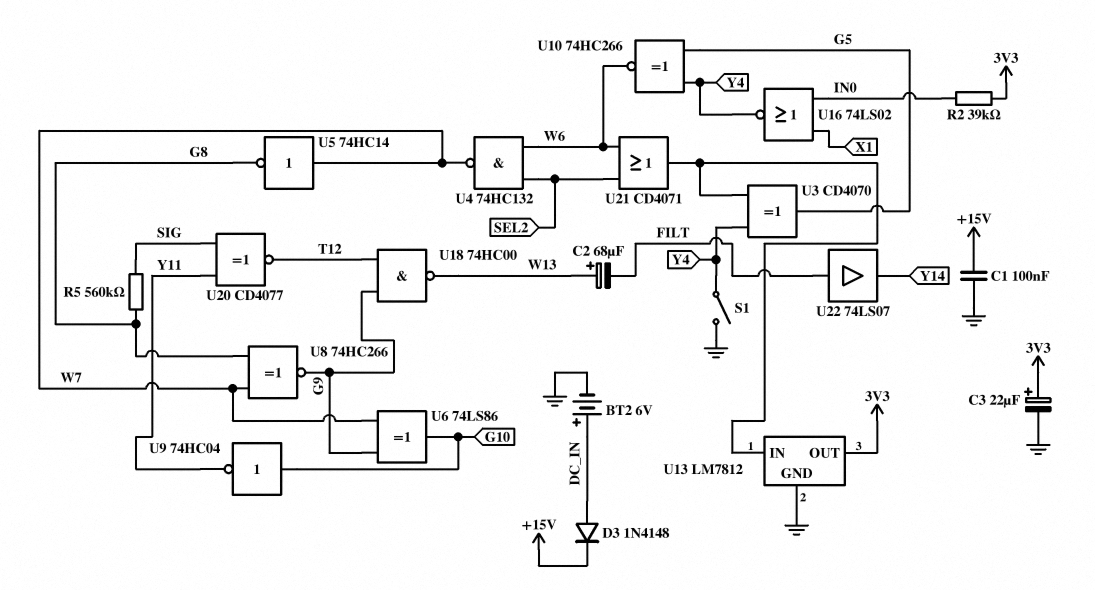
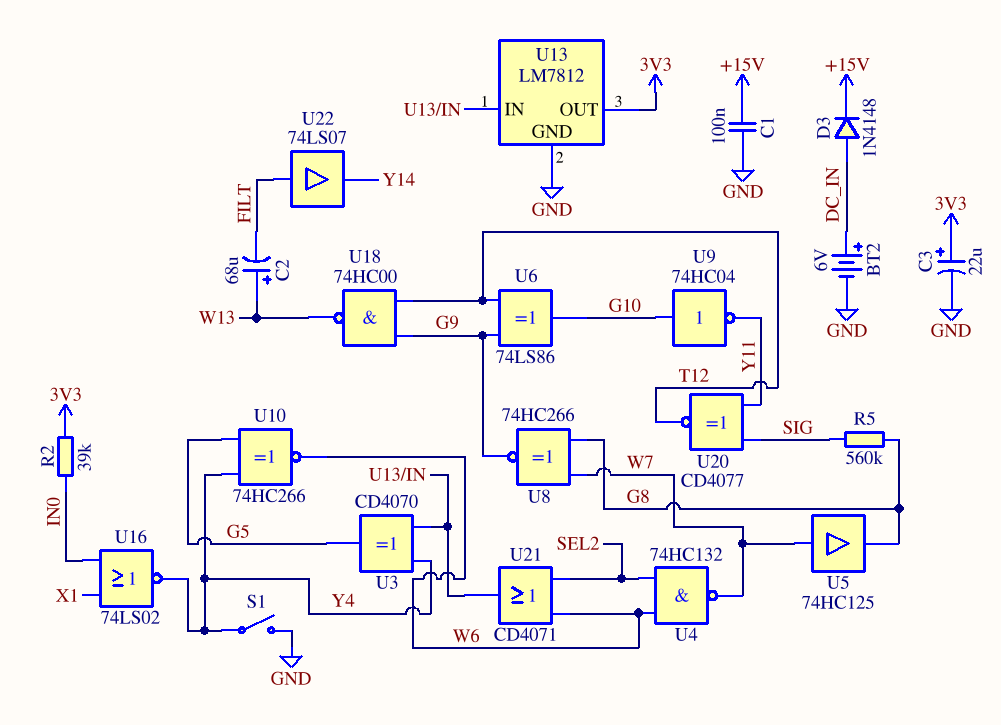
U5: NOT 74HC14 (in W7, out G8) -> buffer 74HC125 (in W7, out G8)
U6: XOR 74LS86 (in G9, in W7, out G10) -> XOR 74LS86 (in G9, in T12, out G10)

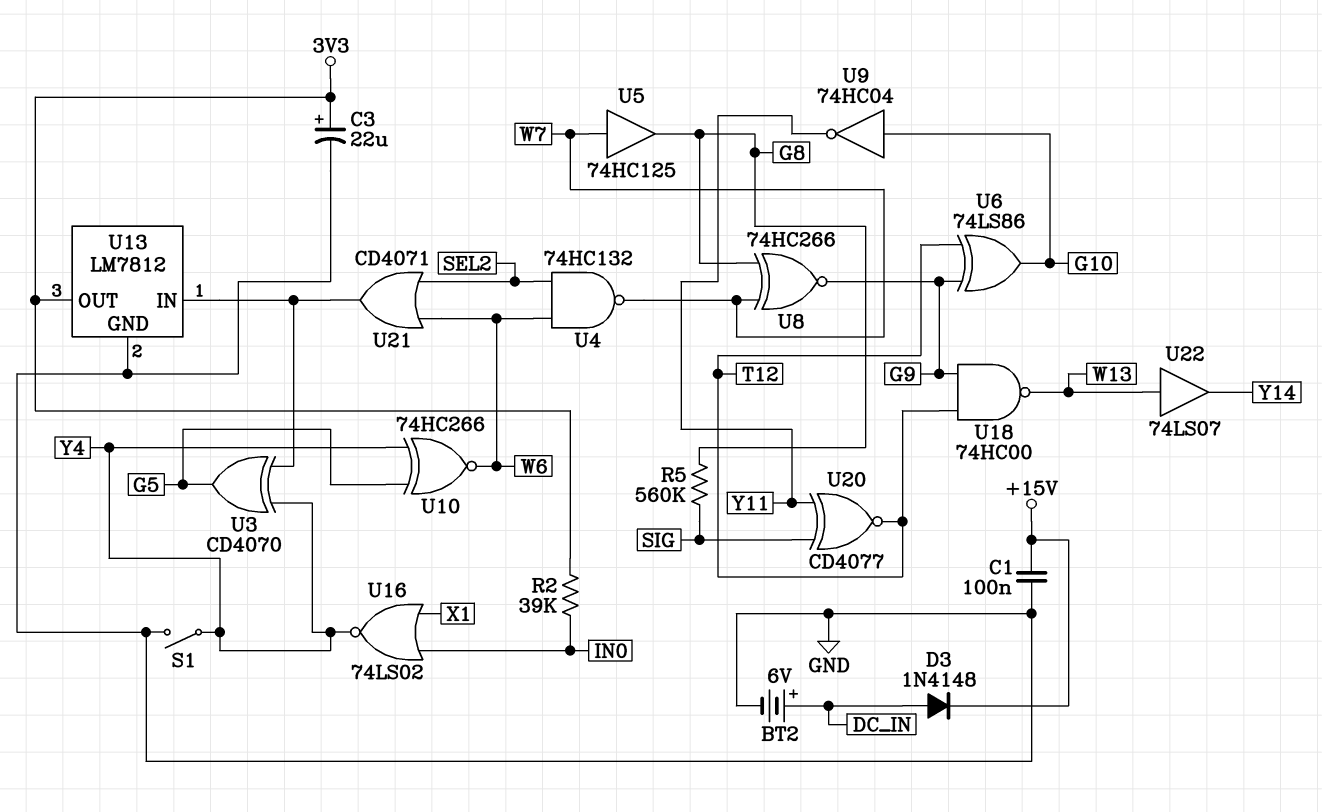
C2: 68uF (plus W13, minus FILT) -> none
U22: buffer 74LS07 (in FILT, out Y14) -> buffer 74LS07 (in W13, out Y14)

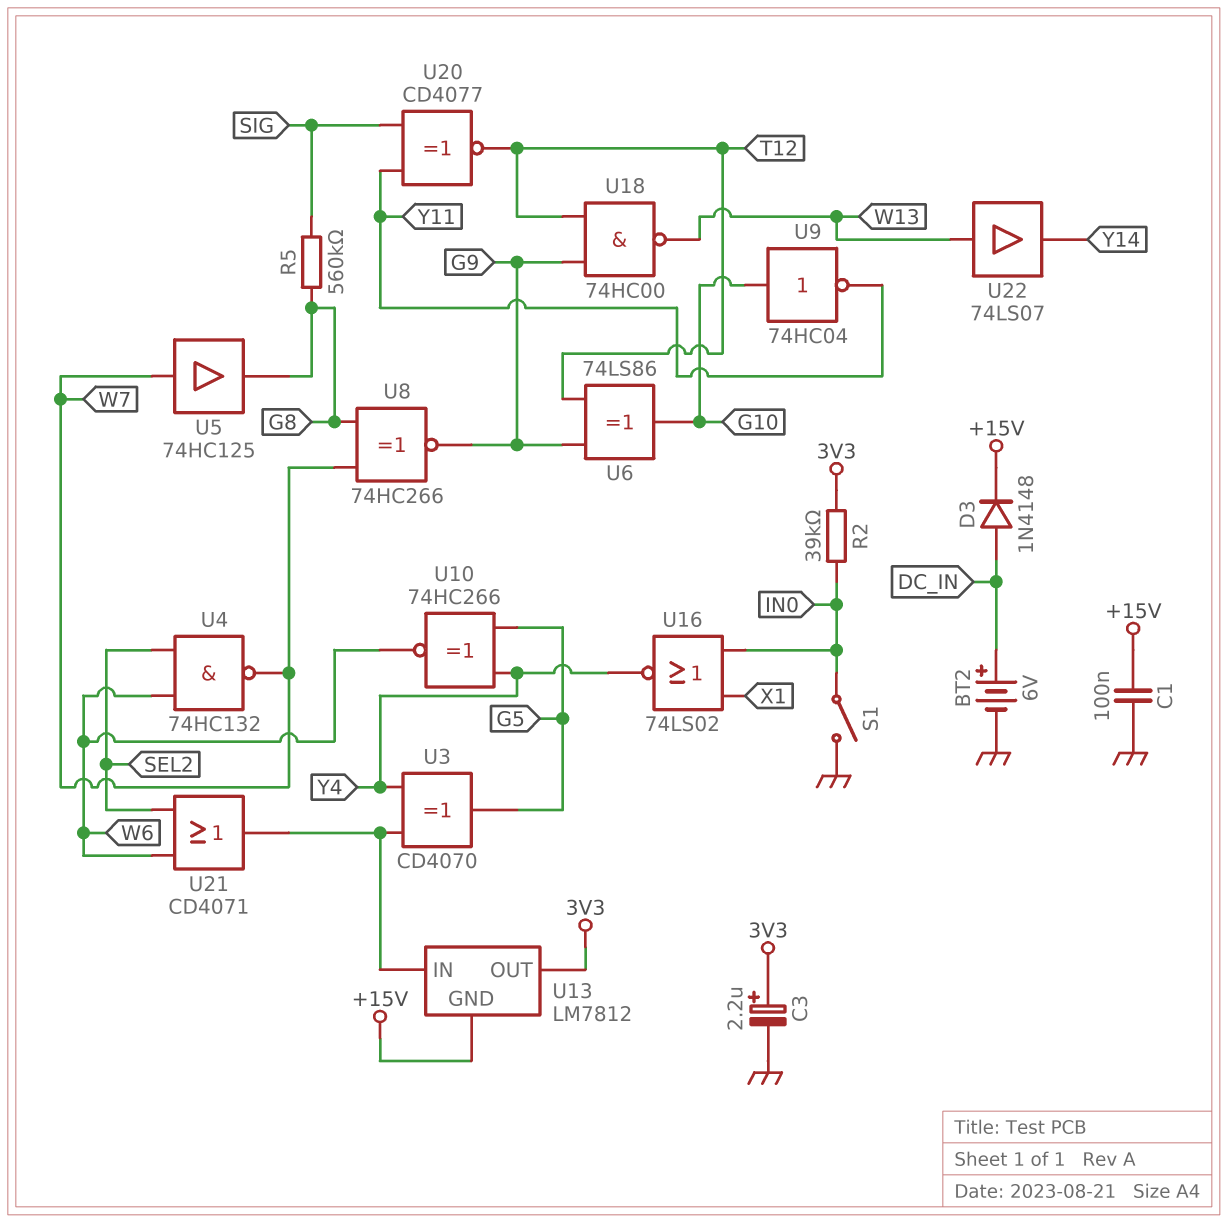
C3: 22uF (plus 3V3, minus GND) -> 2.2uF (plus 3V3, minus GND)
S1: switch (GND, Y4) -> switch (GND, IN0)
U13 pin GND: GND -> +15V

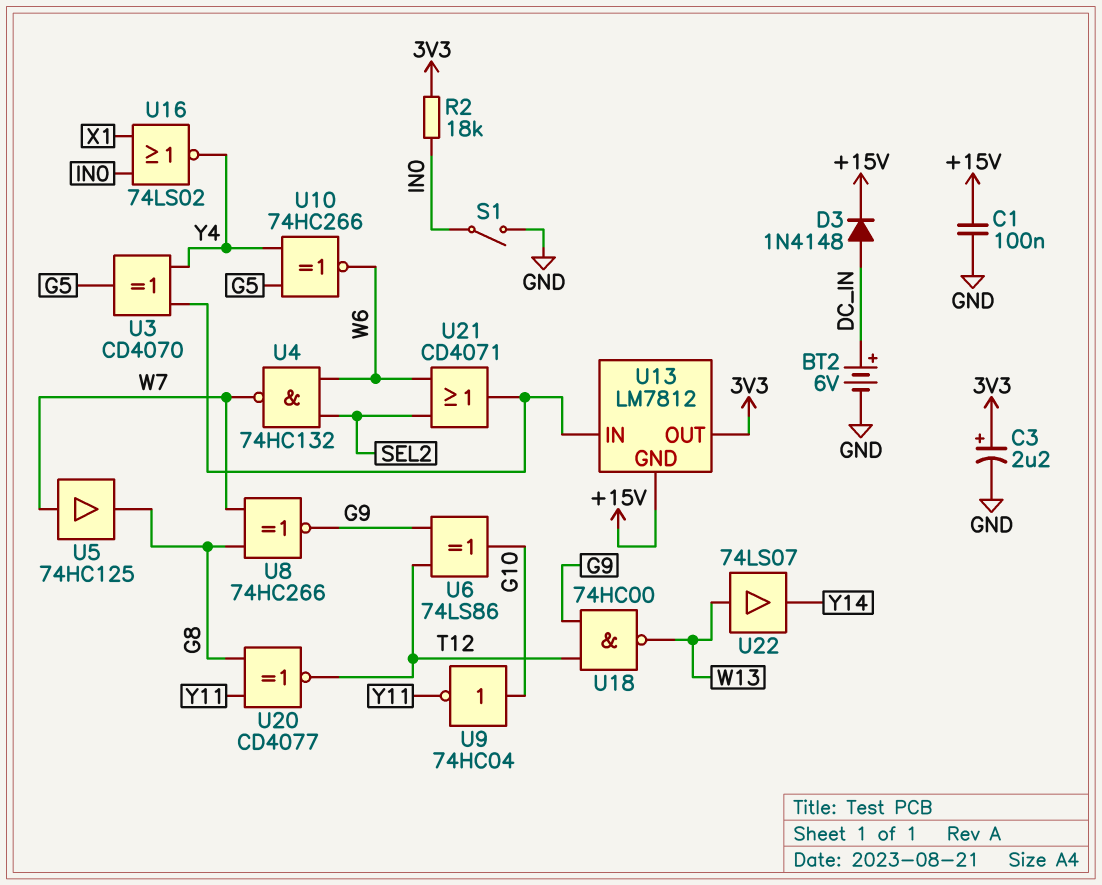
R2: 39k (3V3, IN0) -> 18k (3V3, IN0)
R5: 560k (G8, SIG) -> none
U20: XNOR CD4077 (in SIG, in Y11, out T12) -> XNOR CD4077 (in G8, in Y11, out T12)

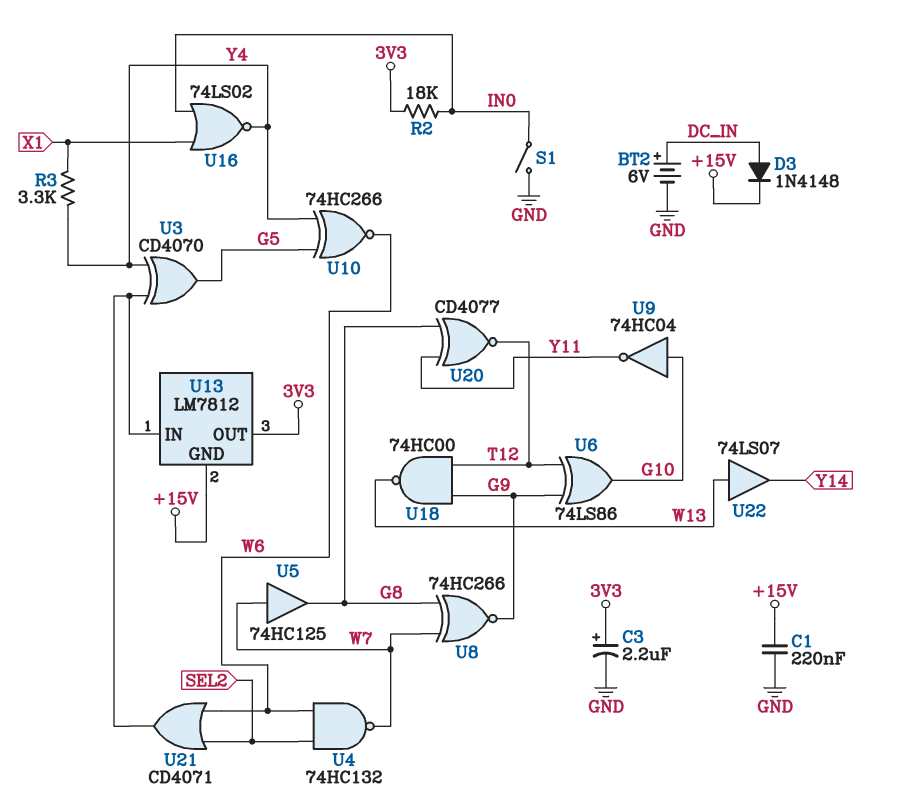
C1: 100nF (+15V, GND) -> 220nF (+15V, GND)
R3: none -> 3.3k (X1, Y4)

